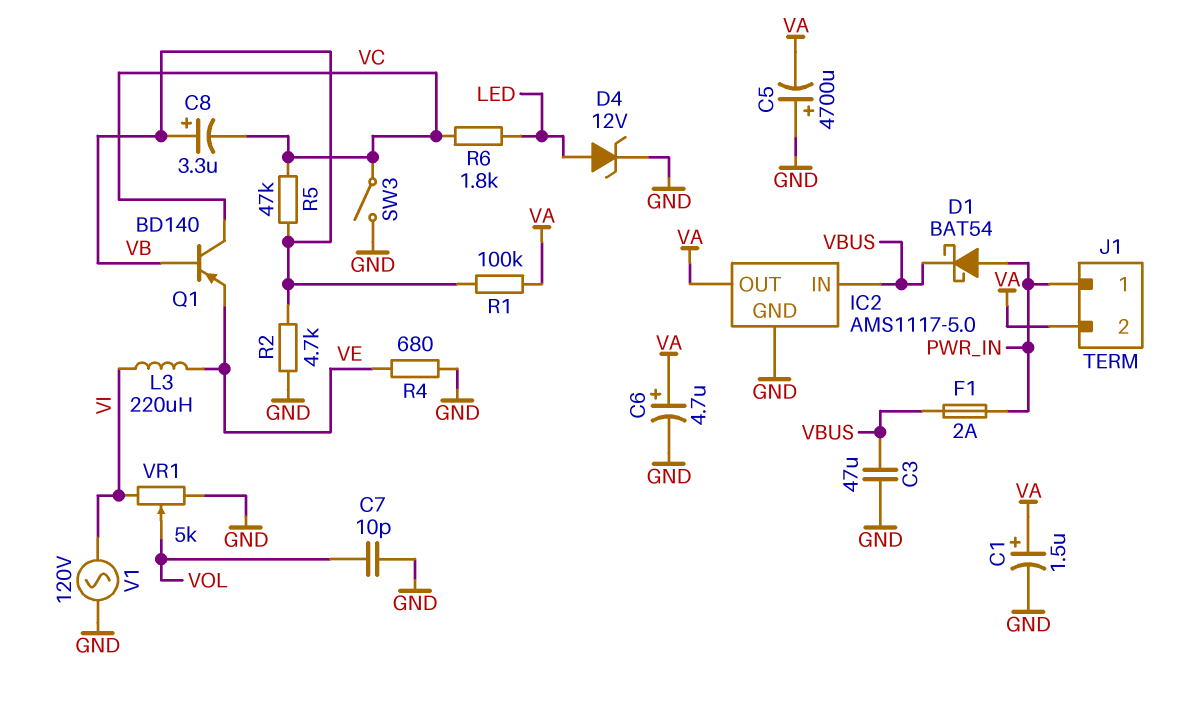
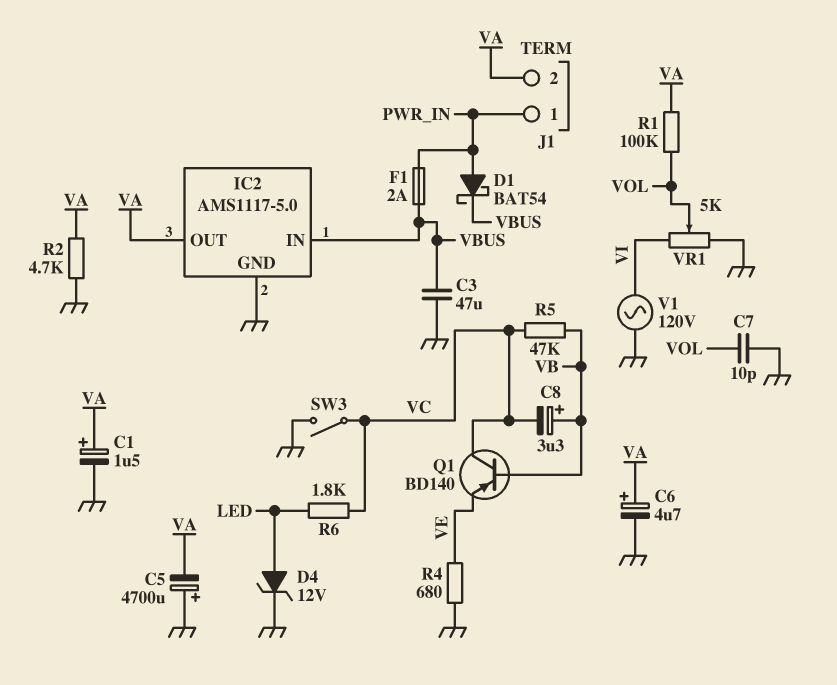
L3: 220uH (VE, VI) -> none
R1: 100k (VA, VB) -> 100k (VA, VOL)
R2: 4.7k (GND, VB) -> 4.7k (GND, VA)

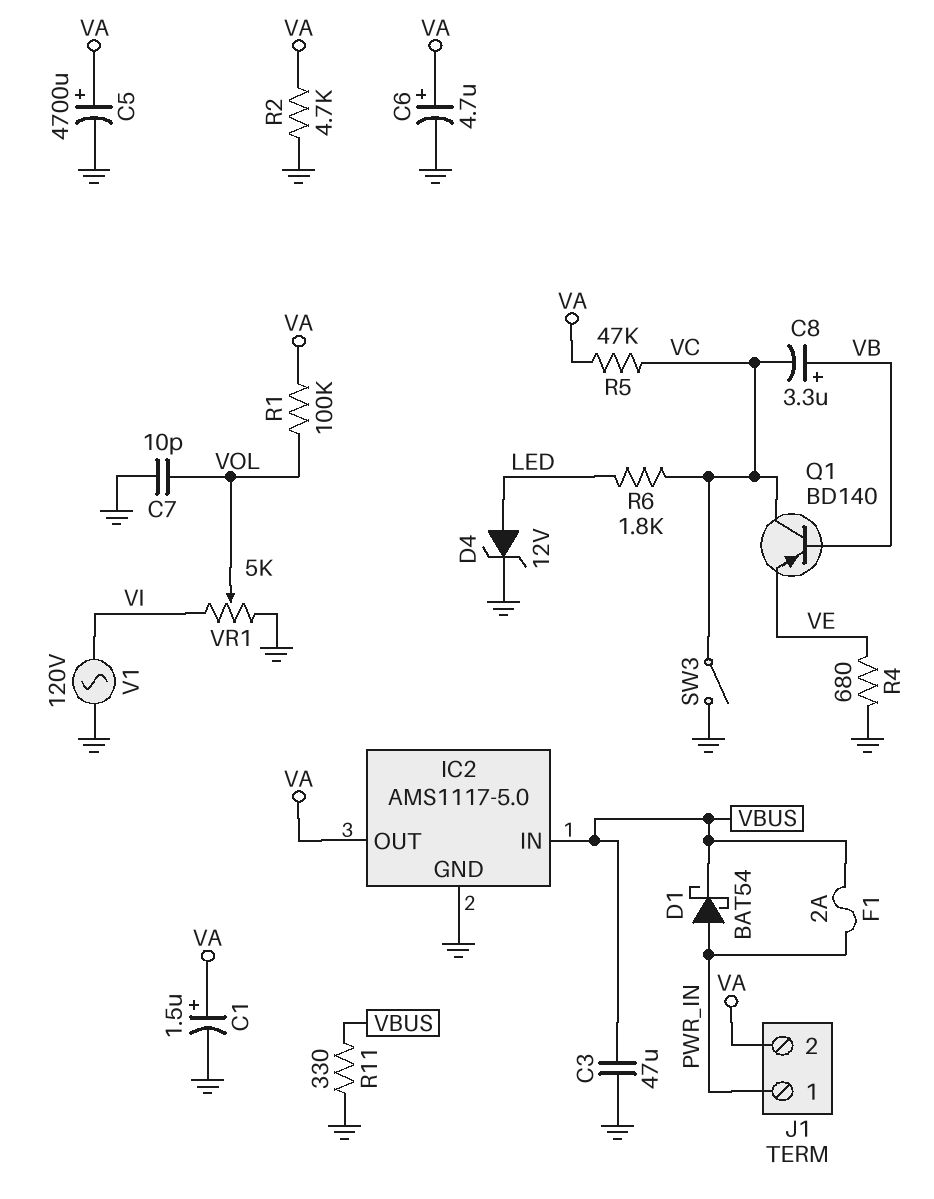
C5: 4700uF (plus GND, minus VA) -> 4700uF (plus VA, minus GND)
R5: 47k (VB, VC) -> 47k (VA, VC)
R11: none -> 330 (GND, VBUS)

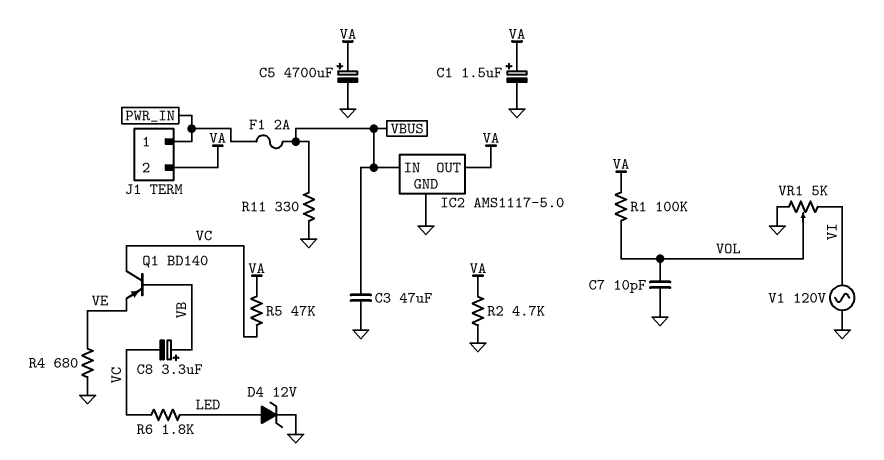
C6: 4.7uF (plus VA, minus GND) -> none
D1: schottky BAT54 (A PWR_IN, K VBUS) -> none
SW3: switch (GND, VC) -> none

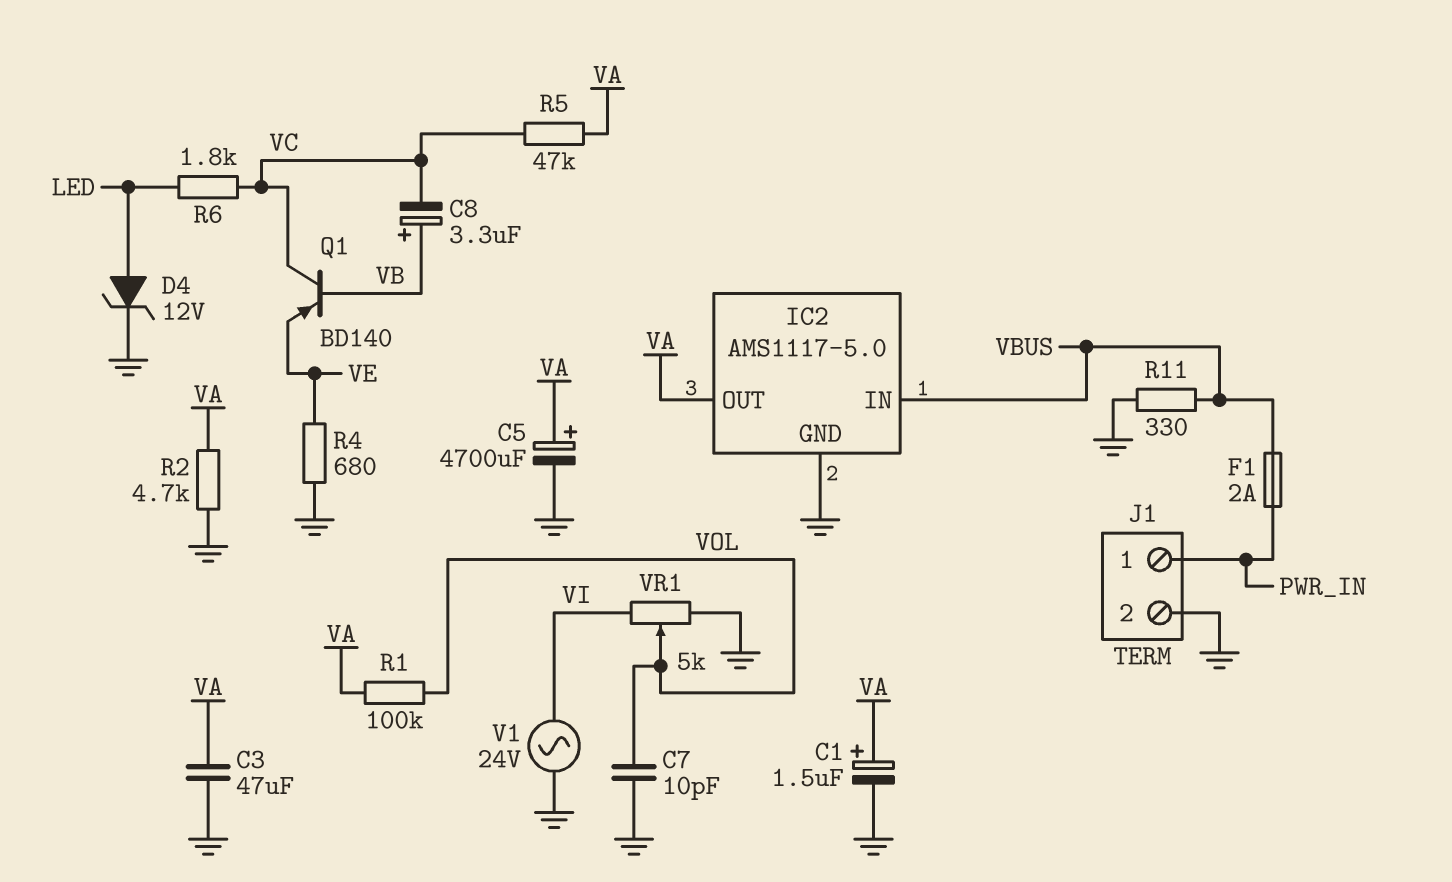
C3: 47uF (GND, VBUS) -> 47uF (GND, VA)
J1 pin 2: VA -> GND
V1: AC 120V (GND, VI) -> AC 24V (GND, VI)

